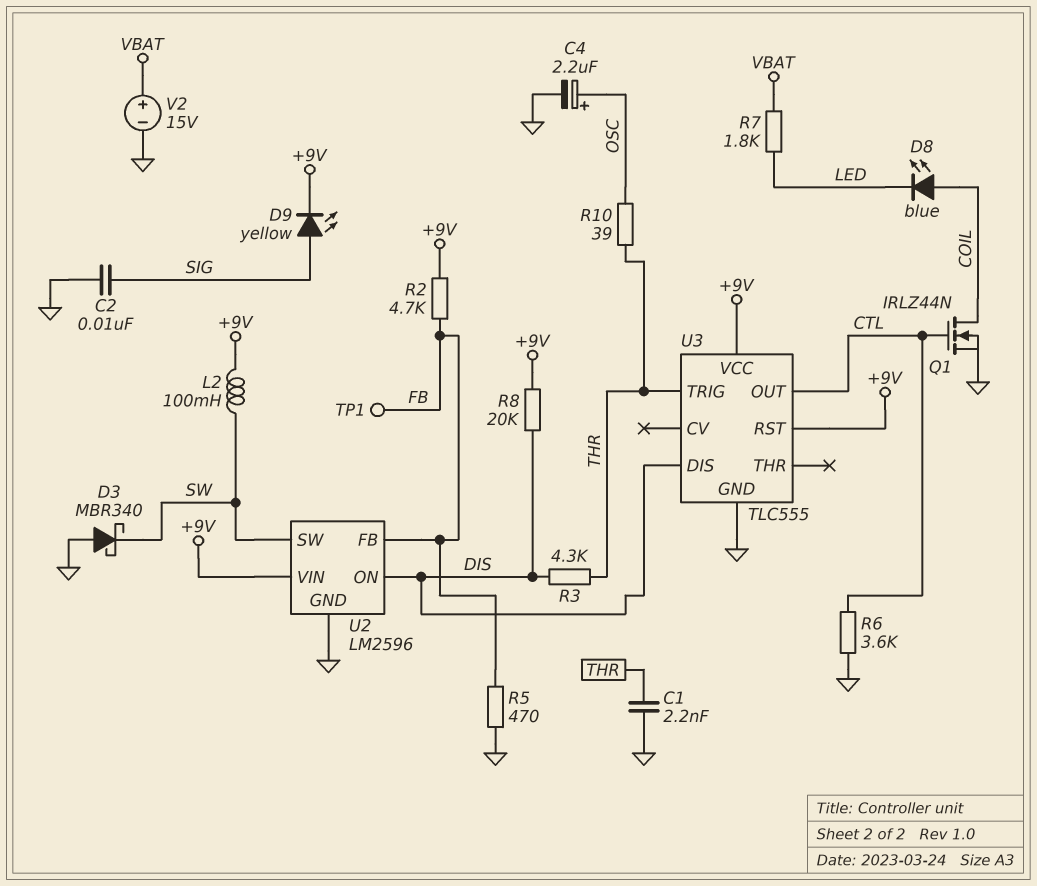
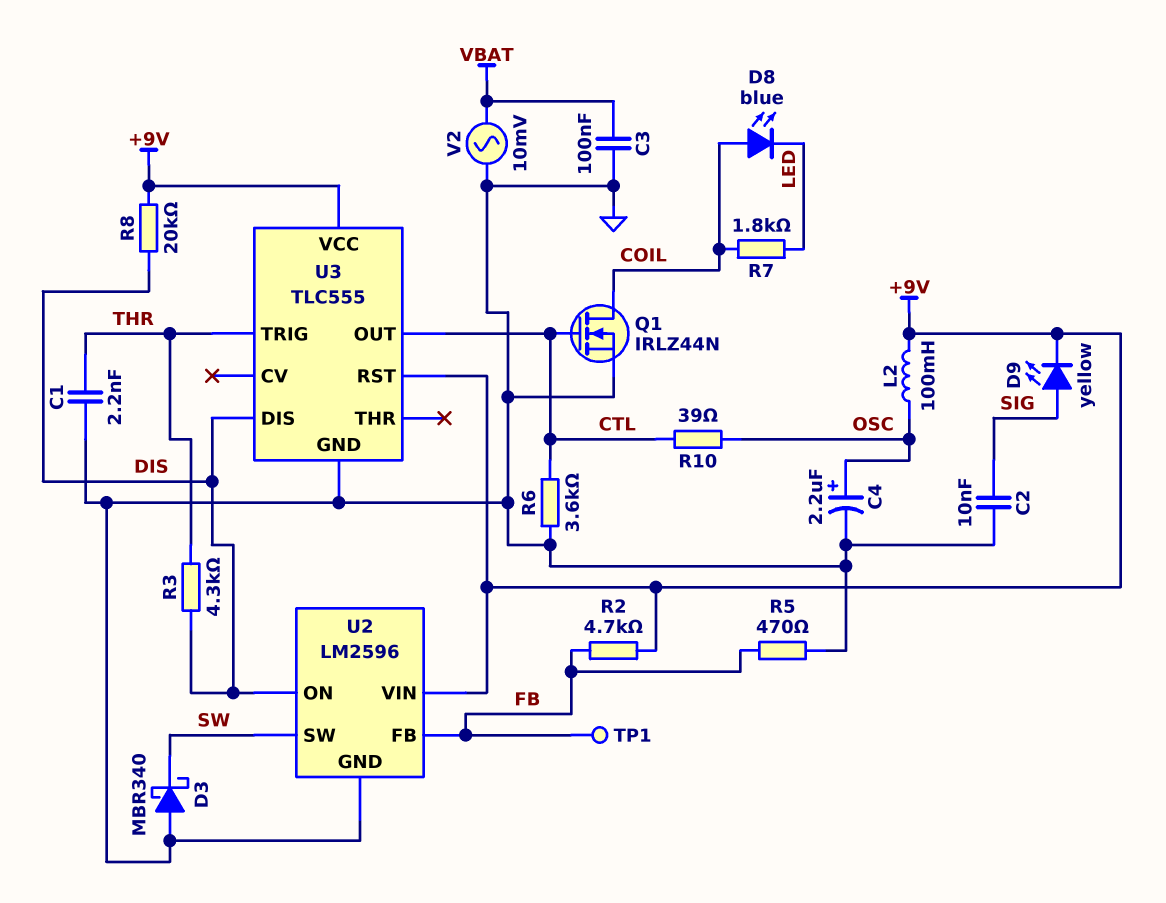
C3: none -> 100nF (GND, VBAT)
L2: 100mH (+9V, SW) -> 100mH (+9V, OSC)
R7: 1.8k (LED, VBAT) -> 1.8k (COIL, LED)
R10: 39 (OSC, THR) -> 39 (CTL, OSC)
V2: 15V (plus VBAT, minus GND) -> AC 10mV (GND, VBAT)

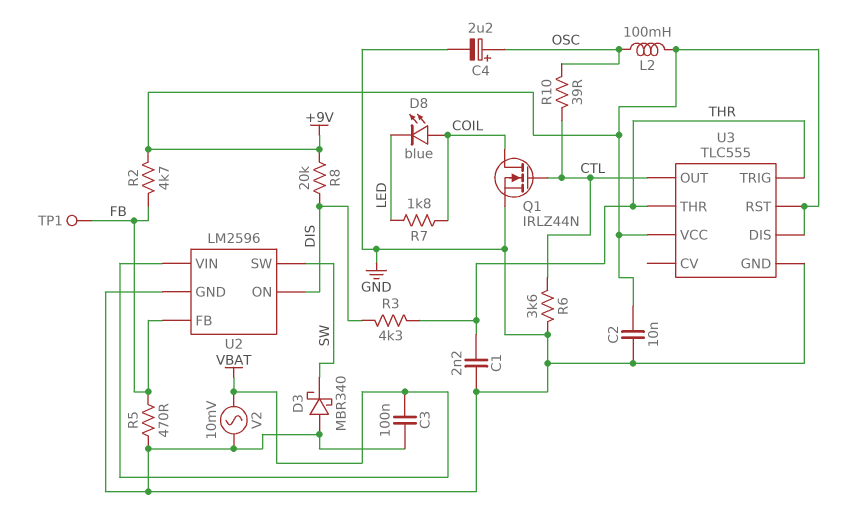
C2: 10nF (GND, SIG) -> 10nF (+9V, GND)
D9: LED yellow (A SIG, K +9V) -> none
U2 pin VIN: +9V -> VBAT
U3 pin DIS: DIS -> +9V
U3 pin THR: none -> THR

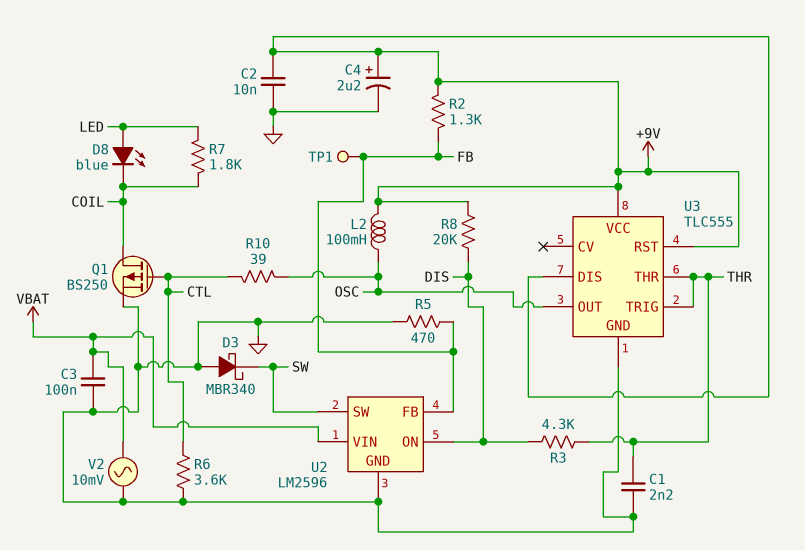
C4: 2.2uF (plus OSC, minus GND) -> 2.2uF (plus +9V, minus GND)
D8: LED blue (A COIL, K LED) -> LED blue (A LED, K COIL)
Q1: NMOS IRLZ44N (G CTL, D COIL, S GND) -> PMOS BS250 (G CTL, D COIL, S GND)
R2: 4.7k (+9V, FB) -> 1.3k (+9V, FB)
U3 pin OUT: CTL -> OSC

